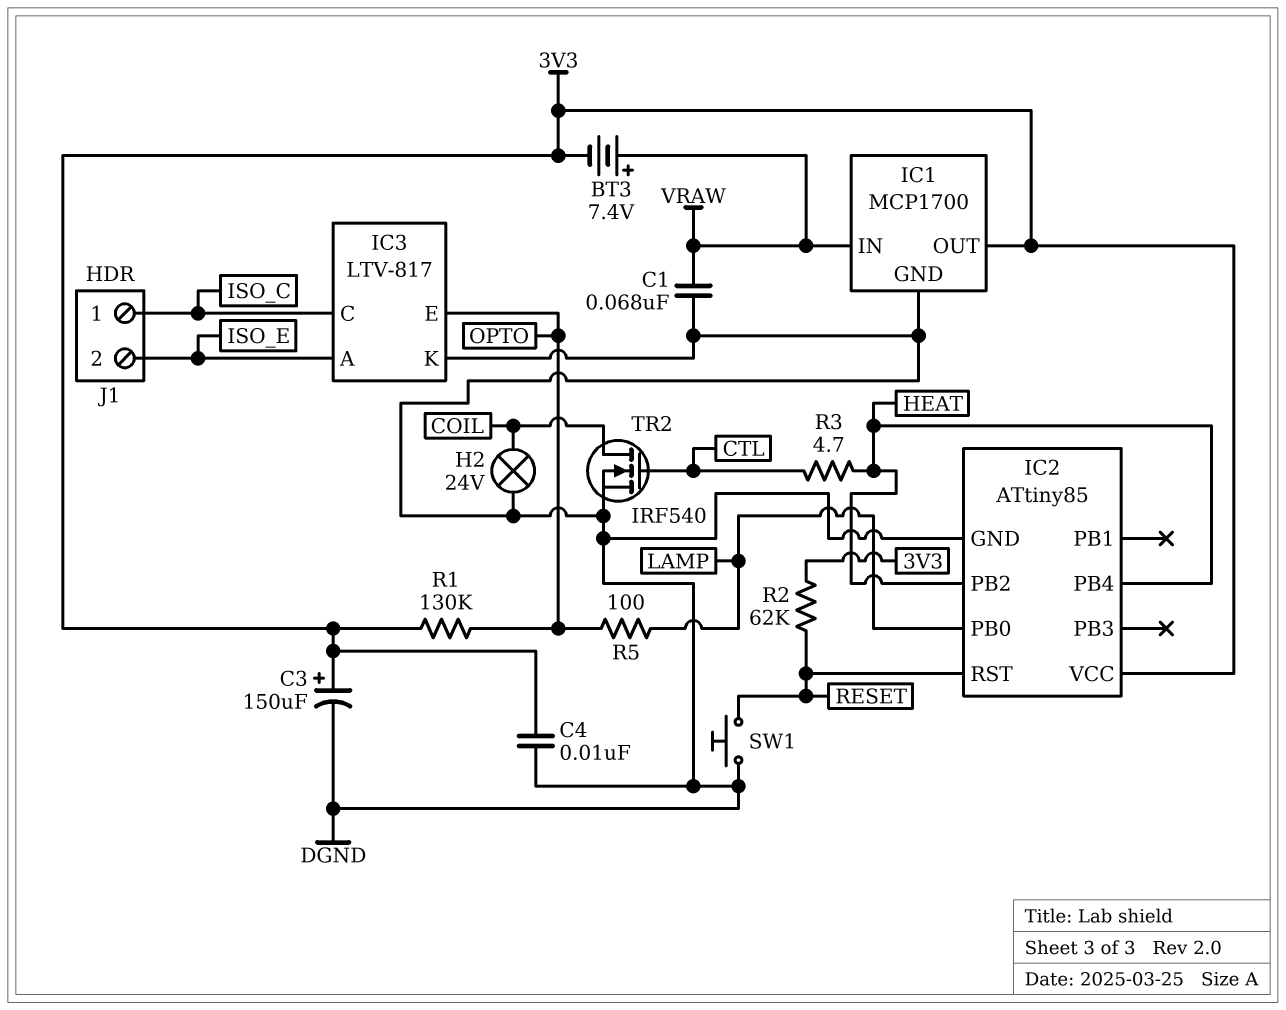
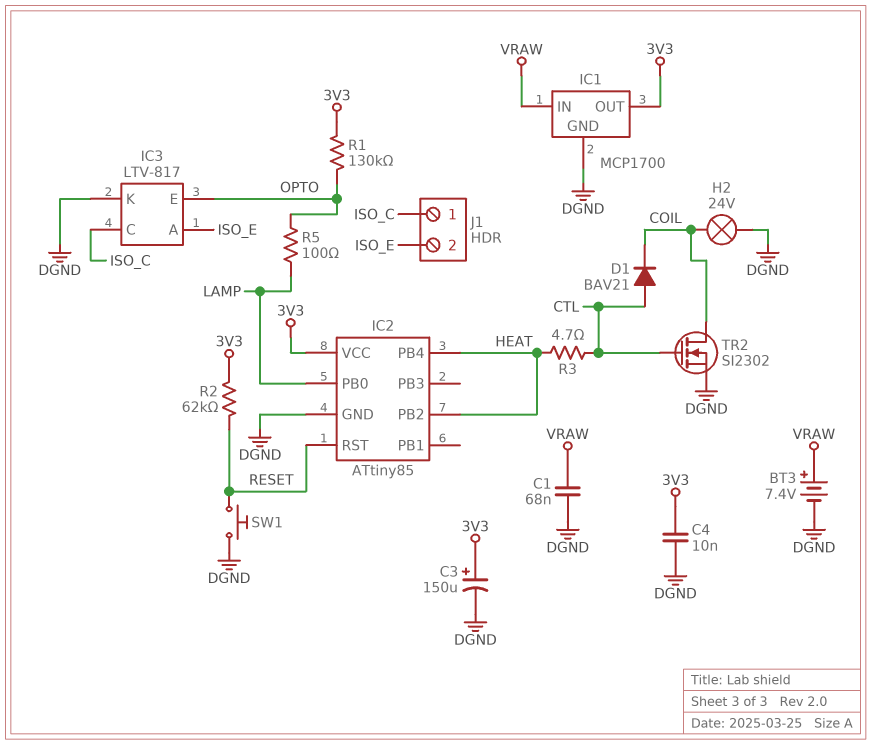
BT3: 7.4V (plus VRAW, minus 3V3) -> 7.4V (plus VRAW, minus DGND)
D1: none -> diode BAV21 (A CTL, K COIL)
TR2: NMOS IRF540 (G CTL, D COIL, S DGND) -> NMOS SI2302 (G CTL, D COIL, S DGND)

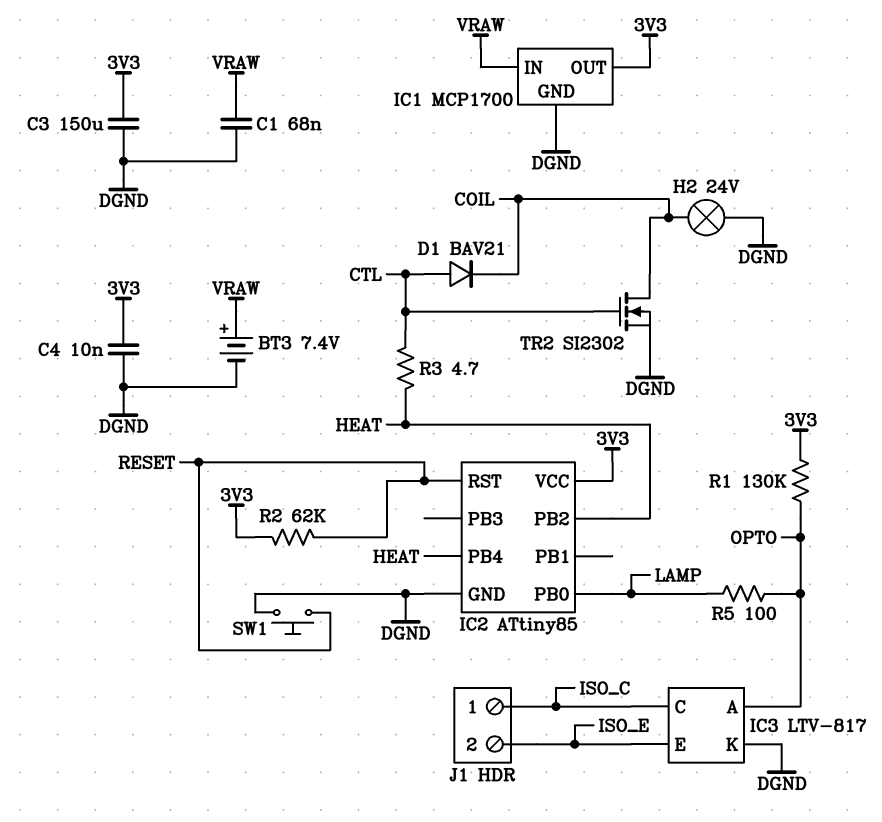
C3: 150uF (plus 3V3, minus DGND) -> 150uF (3V3, DGND)
IC3 pin A: ISO_E -> OPTO
IC3 pin E: OPTO -> ISO_E

